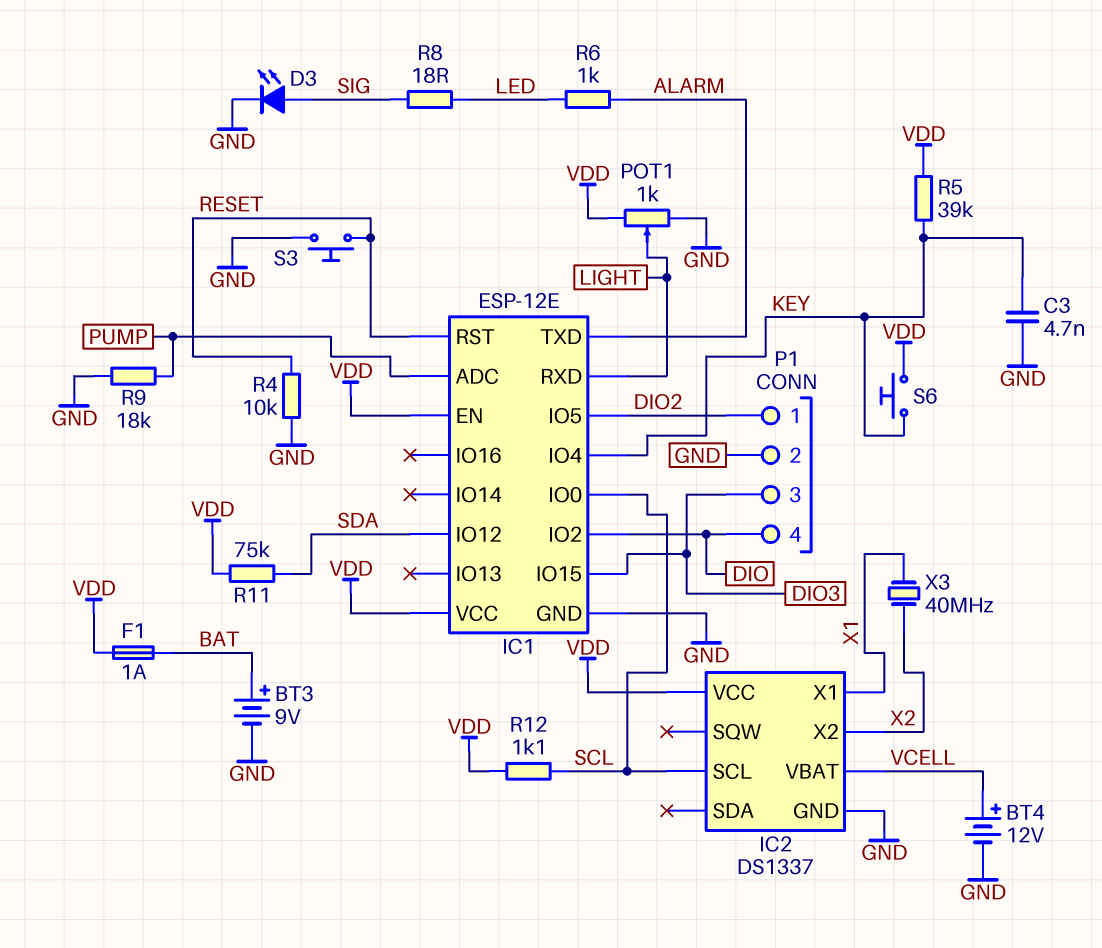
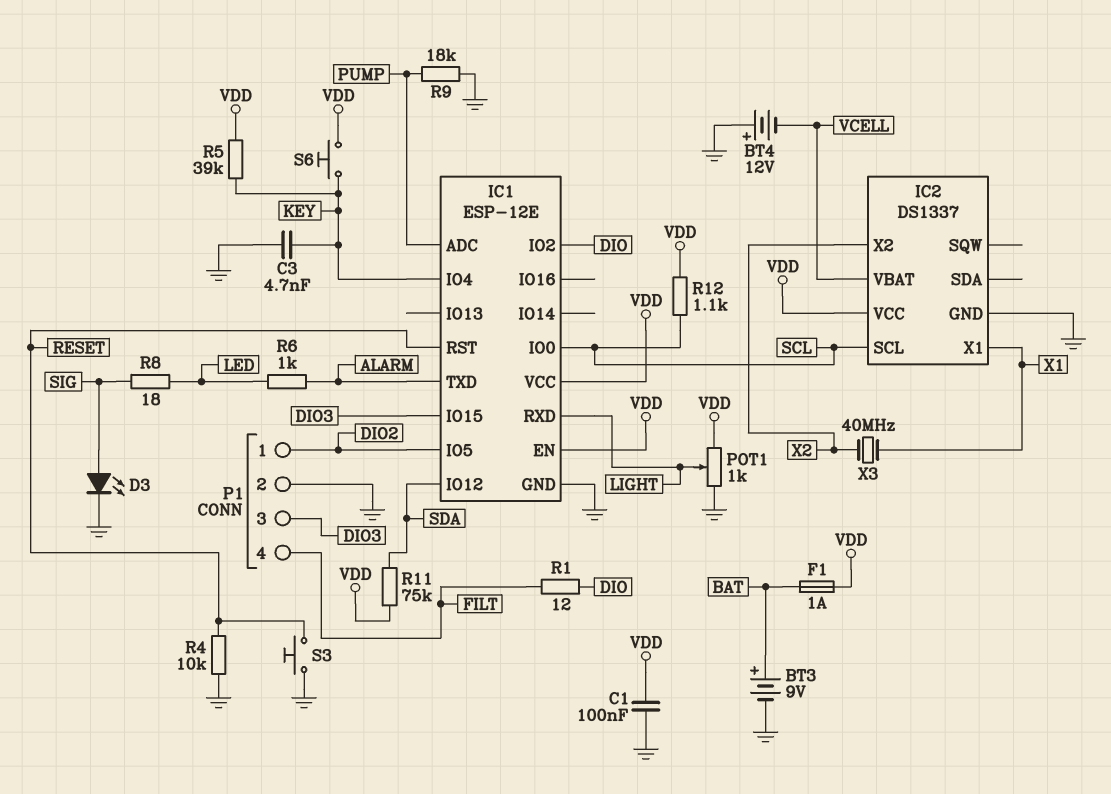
BT4: 12V (plus VCELL, minus GND) -> 12V (plus GND, minus VCELL)
C1: none -> 100nF (GND, VDD)
P1 pin 4: DIO -> FILT
R1: none -> 12 (DIO, FILT)

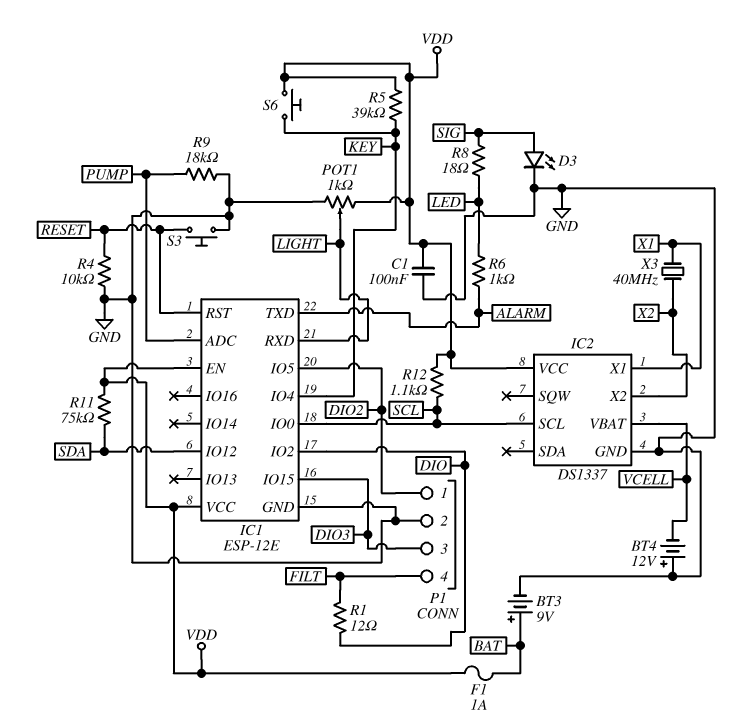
C3: 4.7nF (GND, KEY) -> none

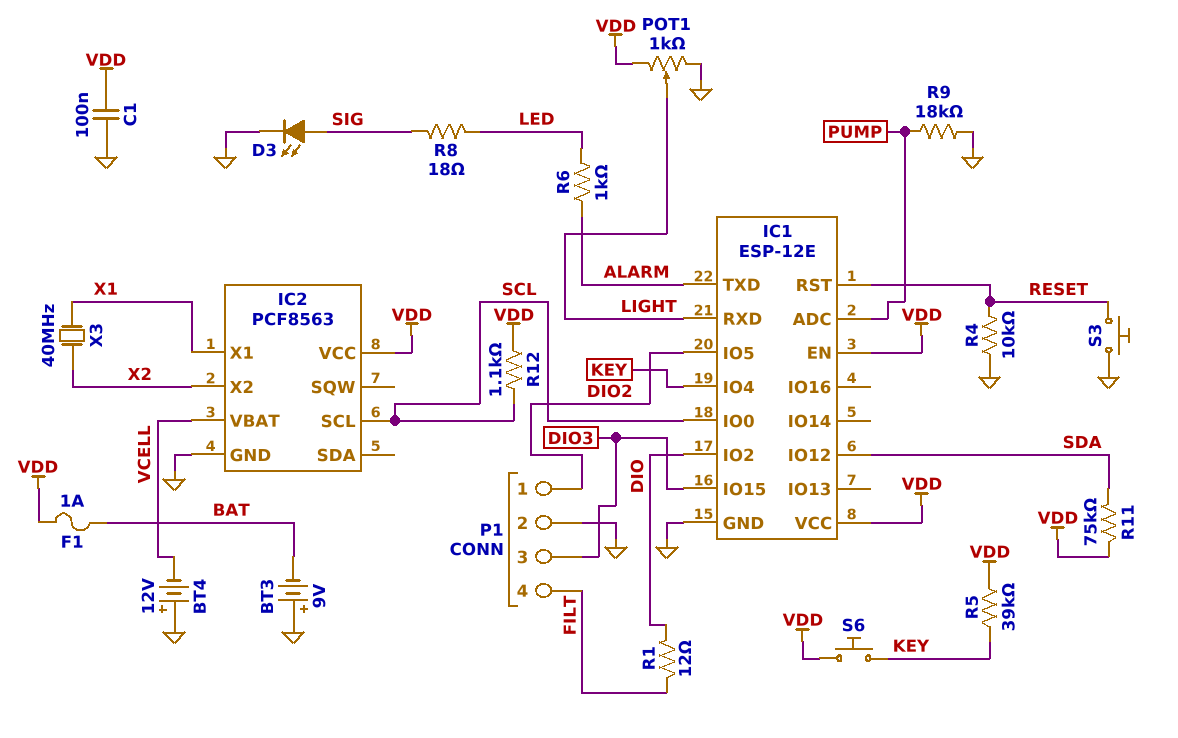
BT3: 9V (plus BAT, minus GND) -> 9V (plus GND, minus BAT)
IC2: DS1337 -> PCF8563

